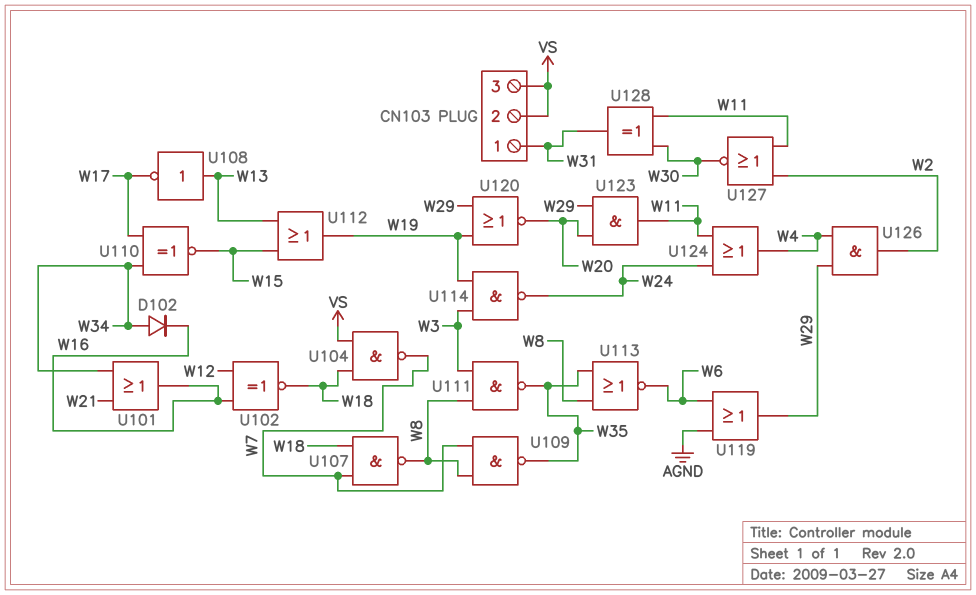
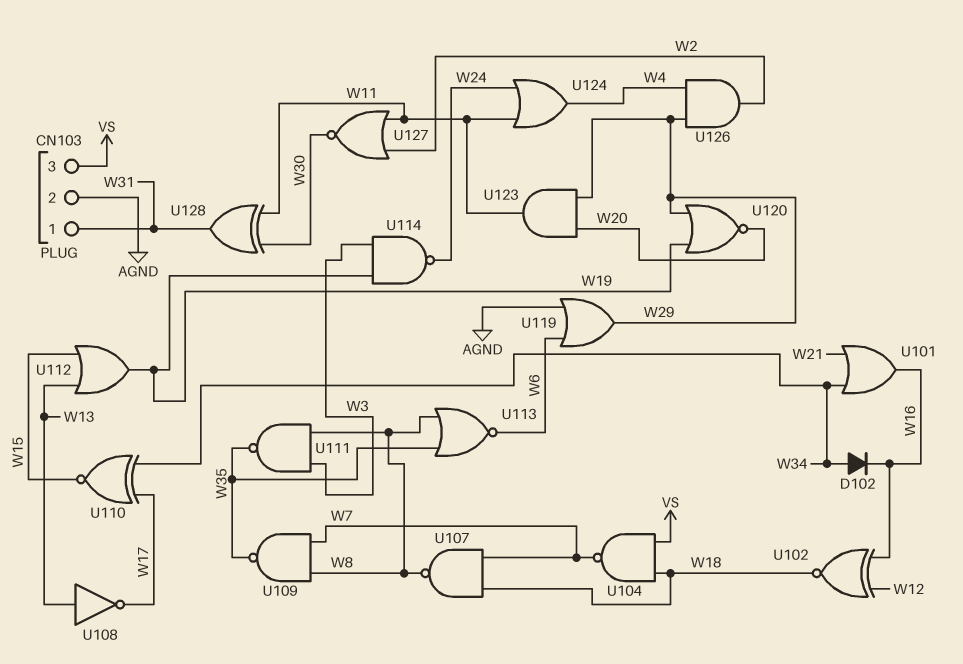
CN103 pin 2: VS -> AGND

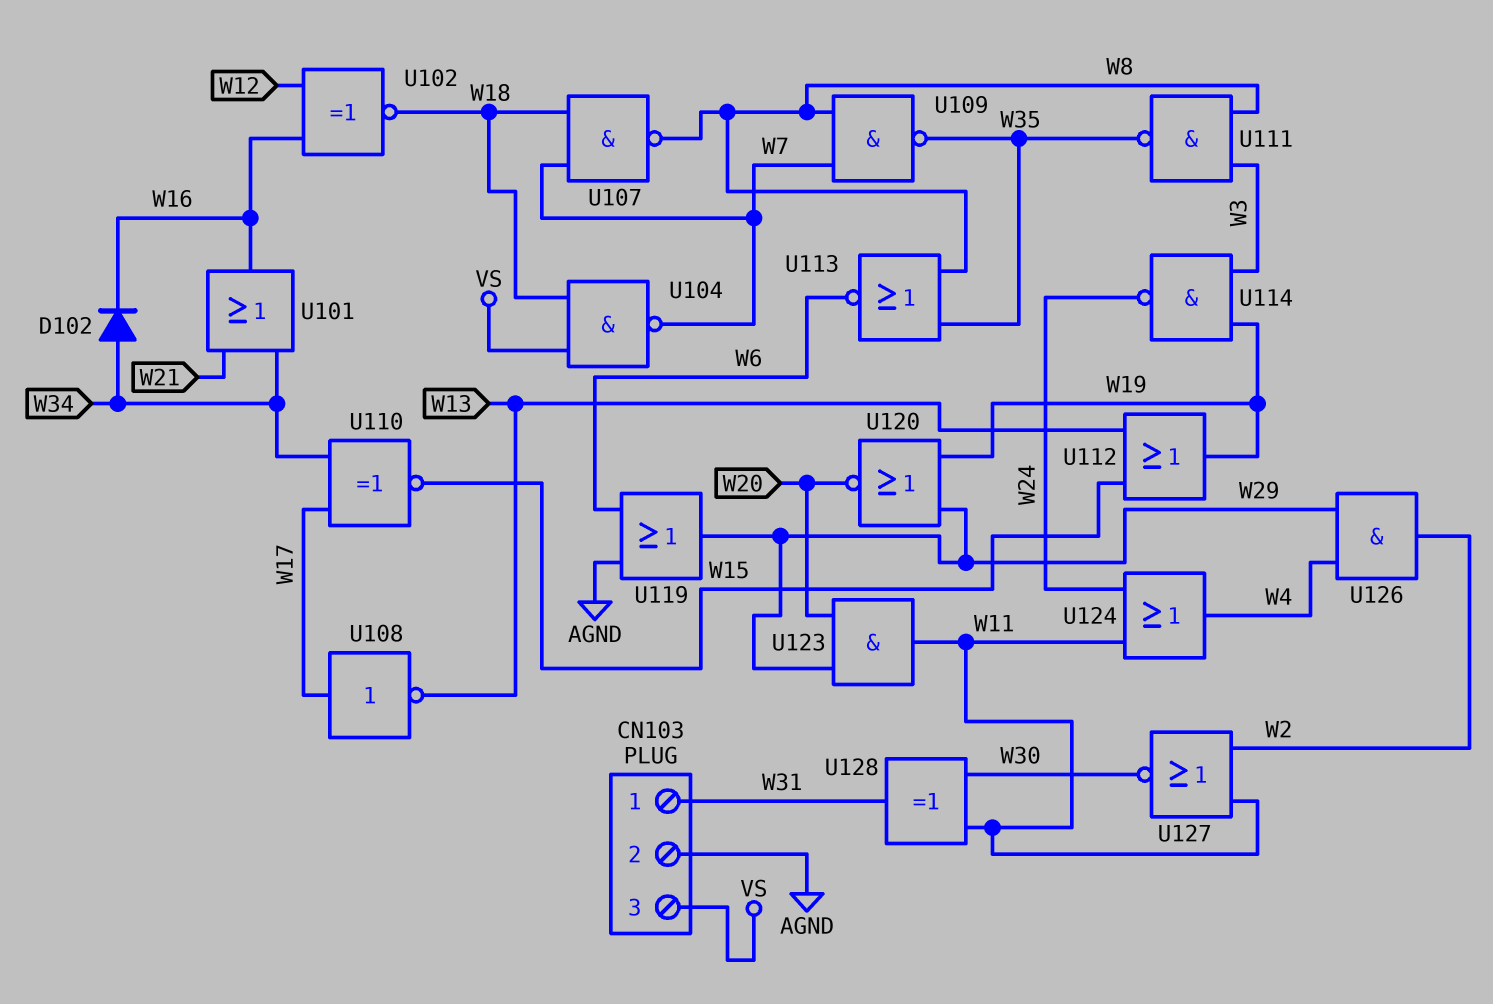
U108: NOT (in W13, out W17) -> NOT (in W17, out W13)

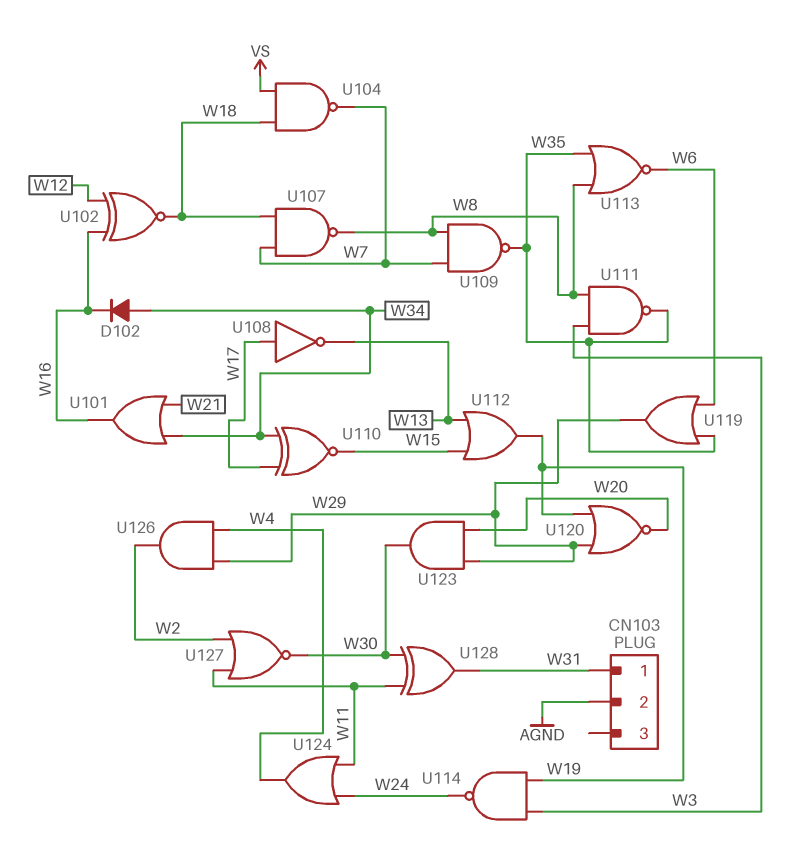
CN103 pin 3: VS -> none
U119: OR (in AGND, in W6, out W29) -> OR (in W6, in W35, out W29)
U123: AND (in W20, in W29, out W11) -> AND (in W20, in W29, out W30)

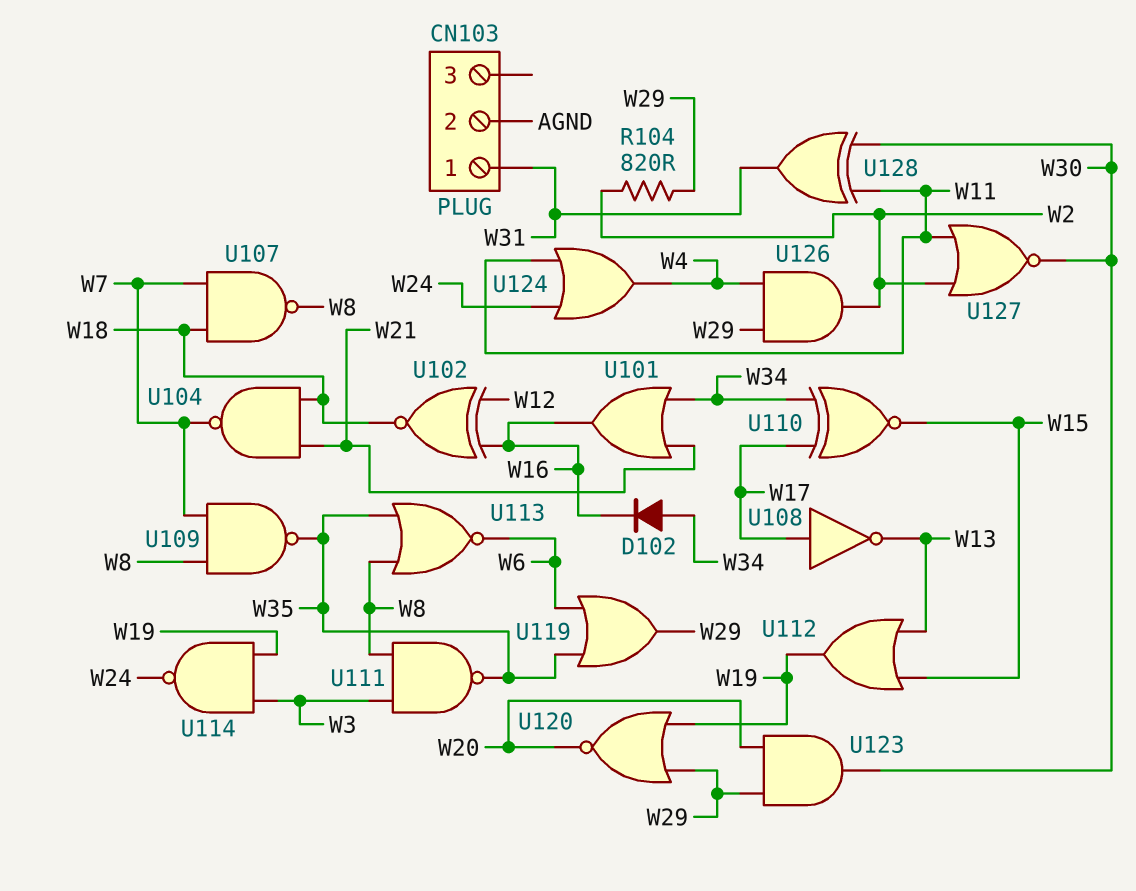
R104: none -> 820 (W2, W29)
U104: NAND (in VS, in W18, out W7) -> NAND (in W18, in W21, out W7)

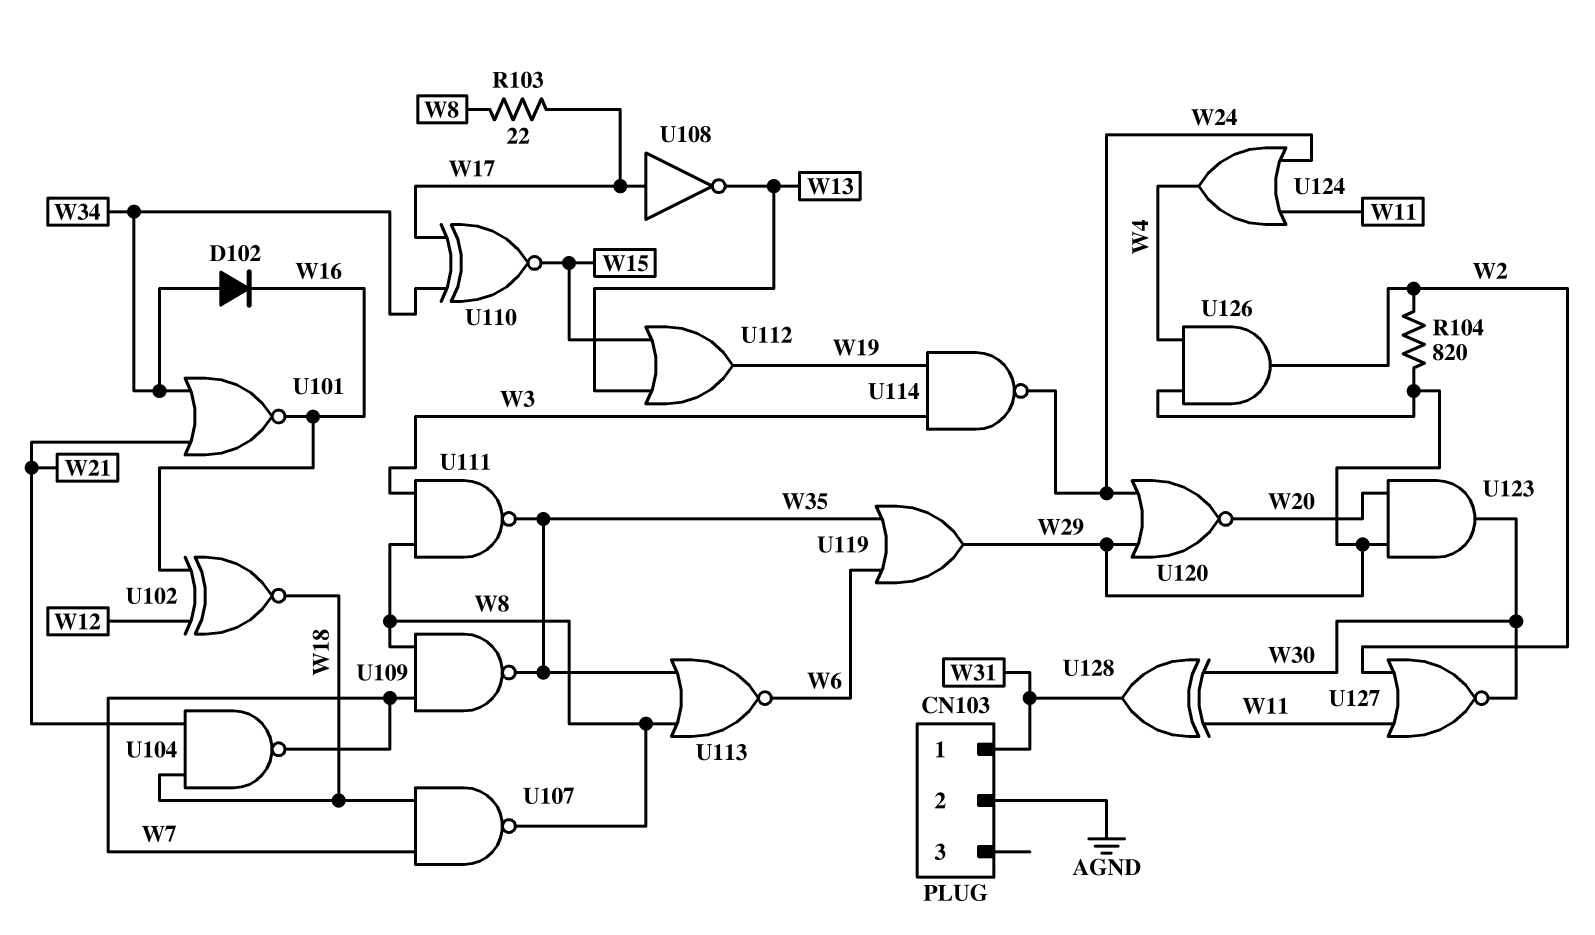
R103: none -> 22 (W8, W17)
U101: OR (in W21, in W34, out W16) -> NOR (in W21, in W34, out W16)
U120: NOR (in W19, in W29, out W20) -> NOR (in W24, in W29, out W20)

